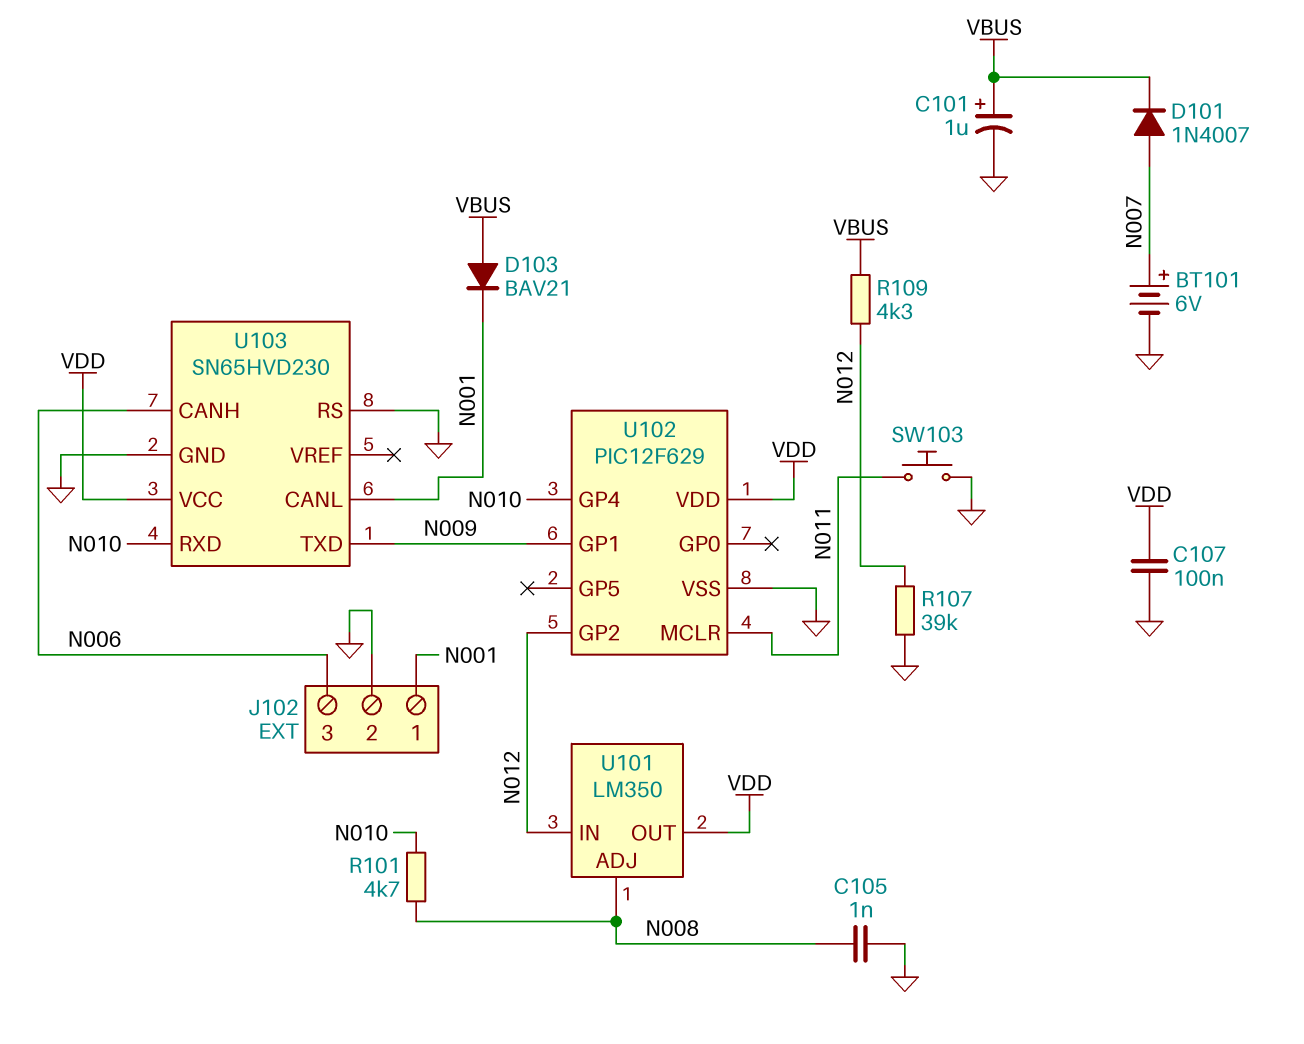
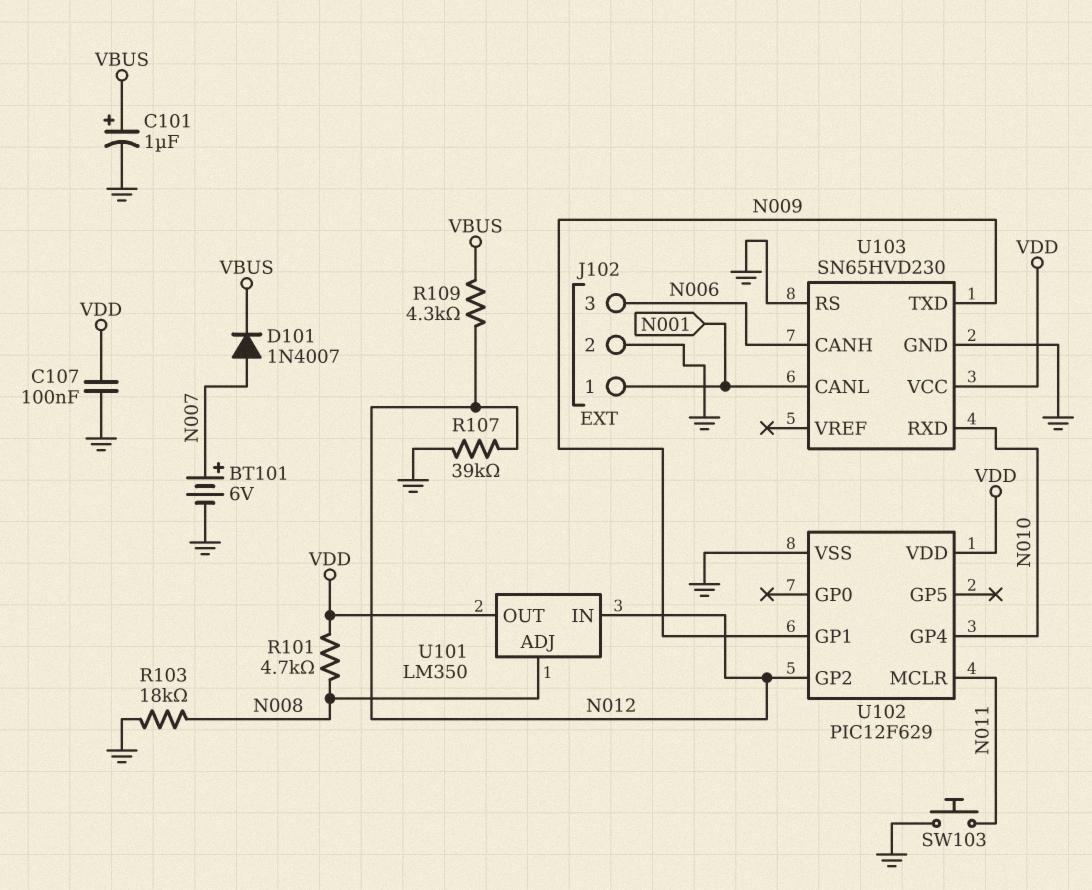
C105: 1nF (GND, N008) -> none
D103: diode BAV21 (A VBUS, K N001) -> none
R101: 4.7k (N008, N010) -> 4.7k (N008, VDD)
R103: none -> 18k (GND, N008)

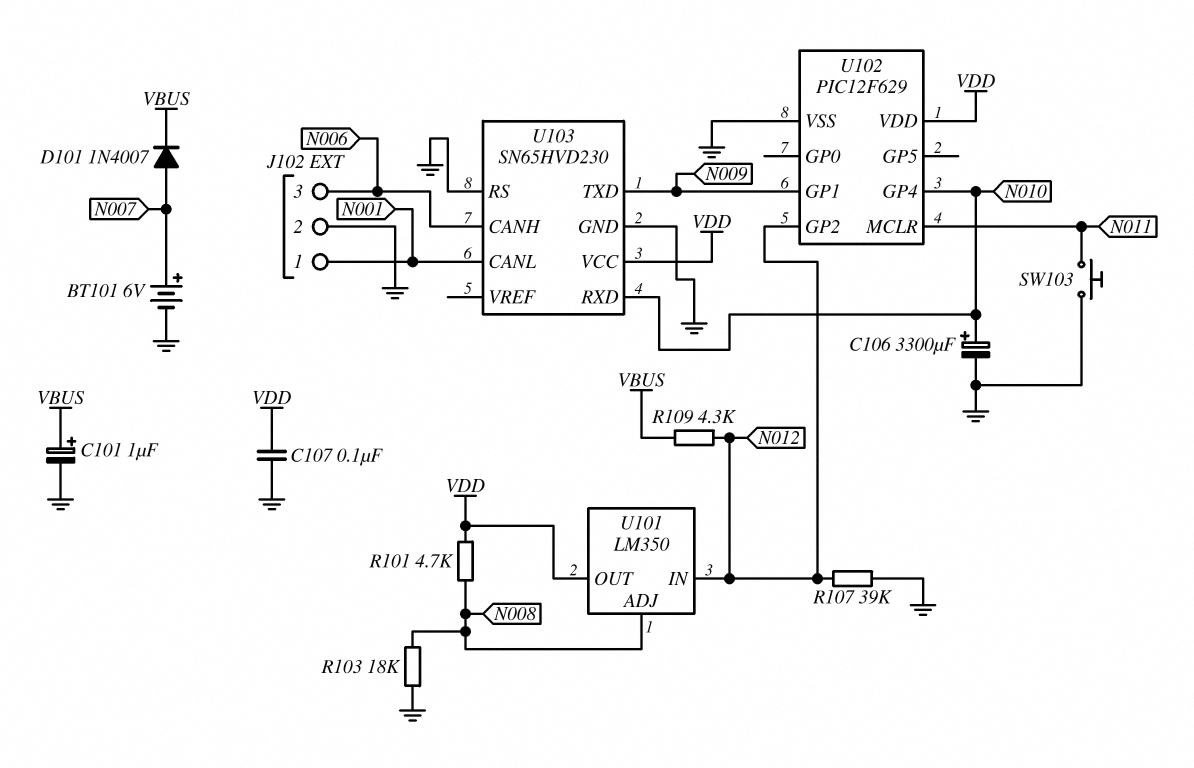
C106: none -> 3300uF (plus N010, minus GND)

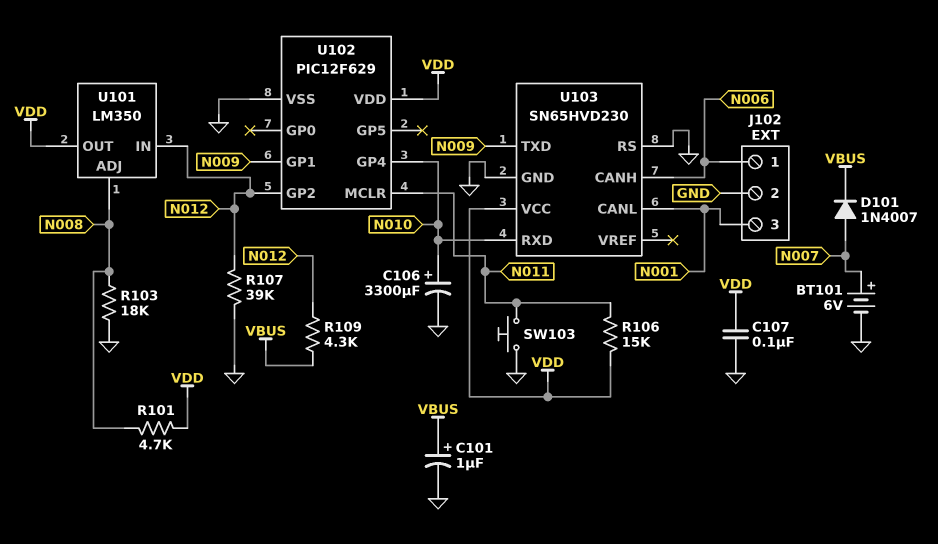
J102 pin 1: N001 -> N006
J102 pin 3: N006 -> N001
R106: none -> 15k (N011, VDD)

